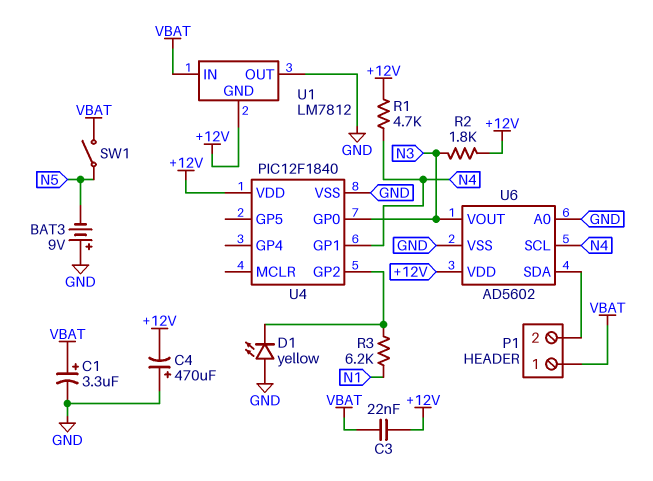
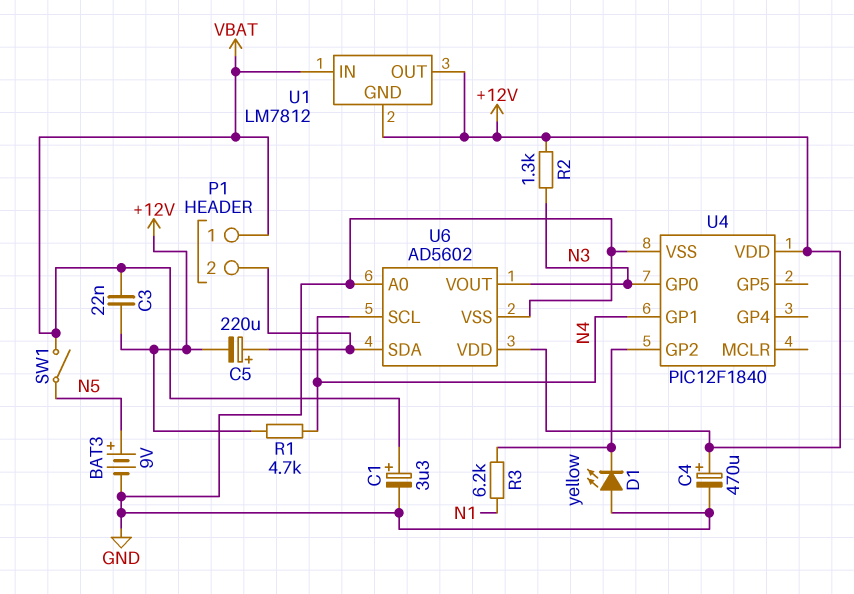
BAT3: 9V (plus GND, minus N5) -> 9V (plus N5, minus GND)
C4: 470uF (plus GND, minus +12V) -> 470uF (plus +12V, minus GND)
C5: none -> 220uF (plus P1/2, minus +12V)
R2: 1.8k (+12V, N3) -> 1.3k (+12V, N3)
U1 pin OUT: GND -> +12V

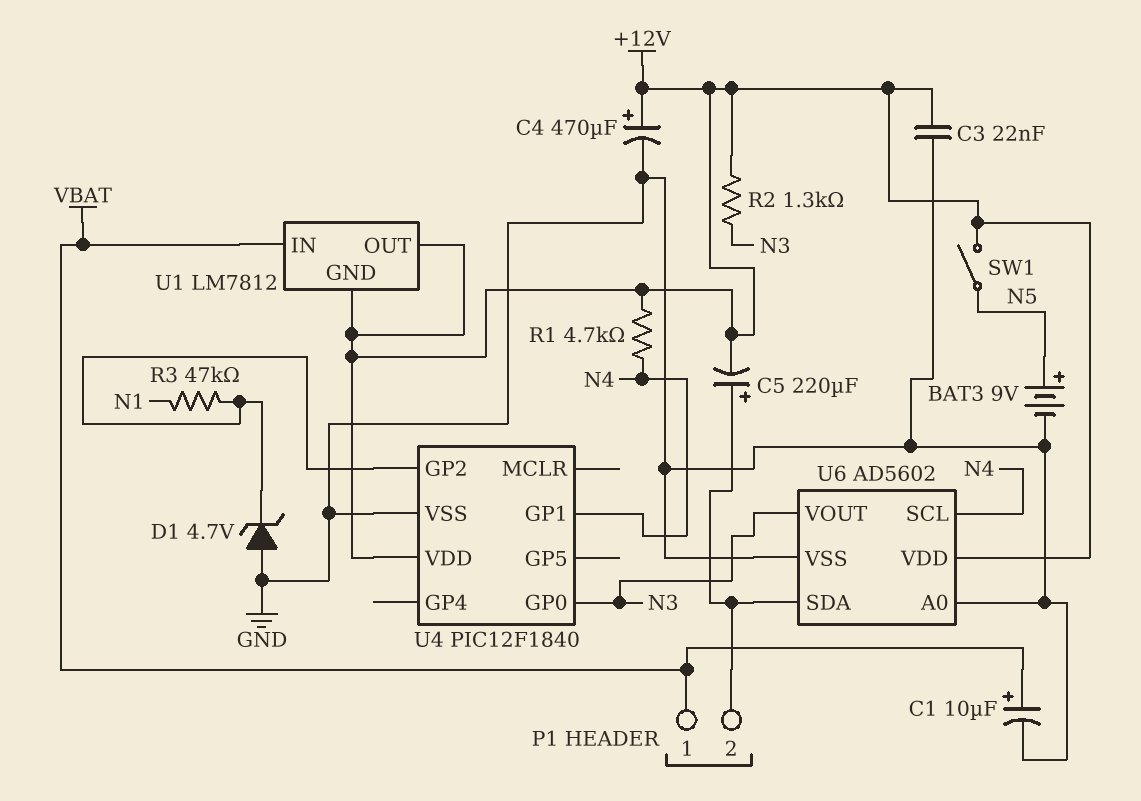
C1: 3.3uF (plus VBAT, minus GND) -> 10uF (plus VBAT, minus GND)
C3: 22nF (+12V, VBAT) -> 22nF (+12V, GND)
D1: LED yellow (A GND, K U4/GP2) -> zener 4.7V (A GND, K U4/GP2)
R3: 6.2k (N1, U4/GP2) -> 47k (N1, U4/GP2)
SW1: switch (N5, VBAT) -> switch (+12V, N5)

